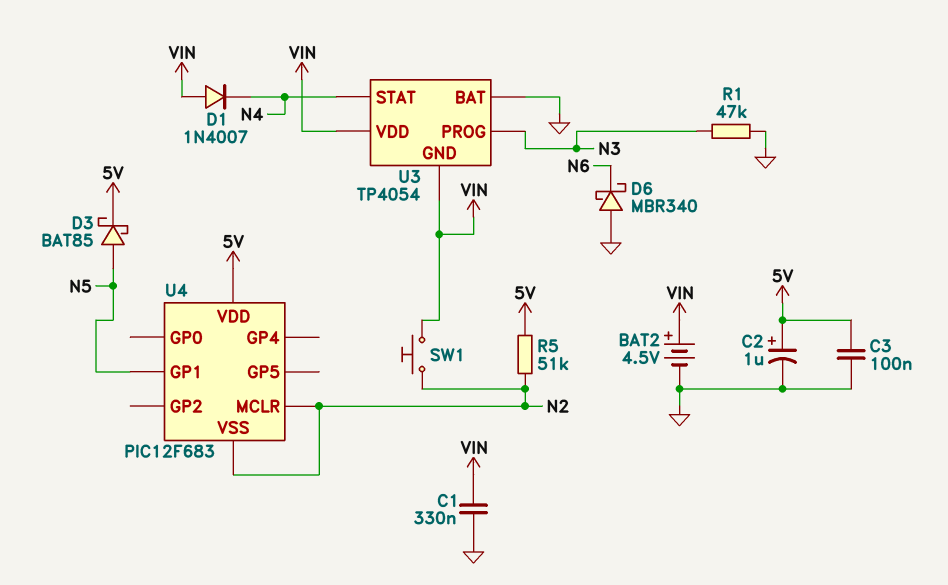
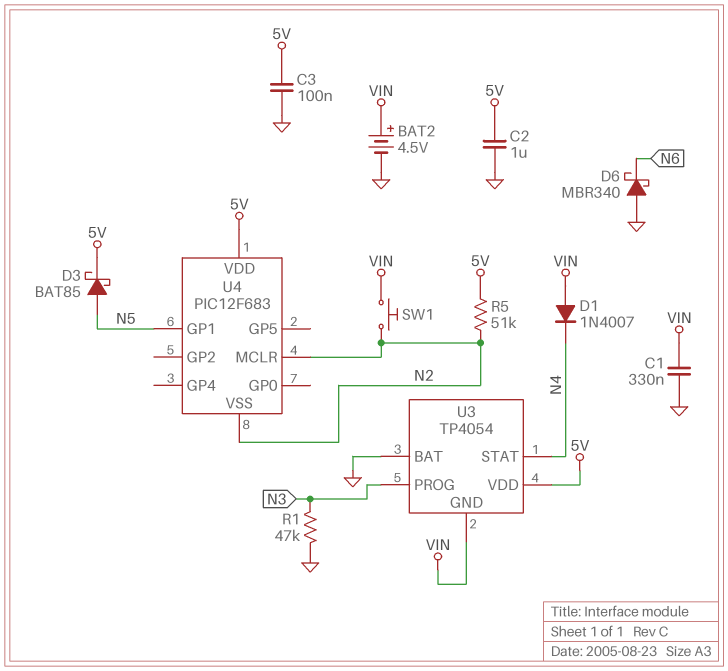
C2: 1uF (plus 5V, minus GND) -> 1uF (5V, GND)
U3 pin VDD: VIN -> 5V

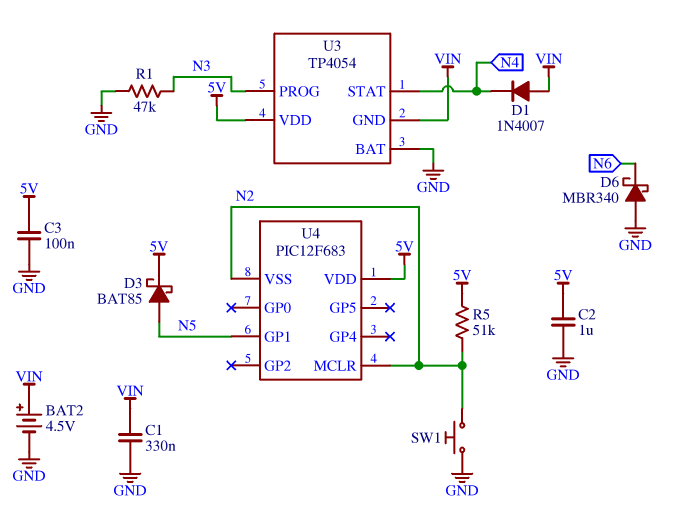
SW1: button (N2, VIN) -> button (GND, N2)

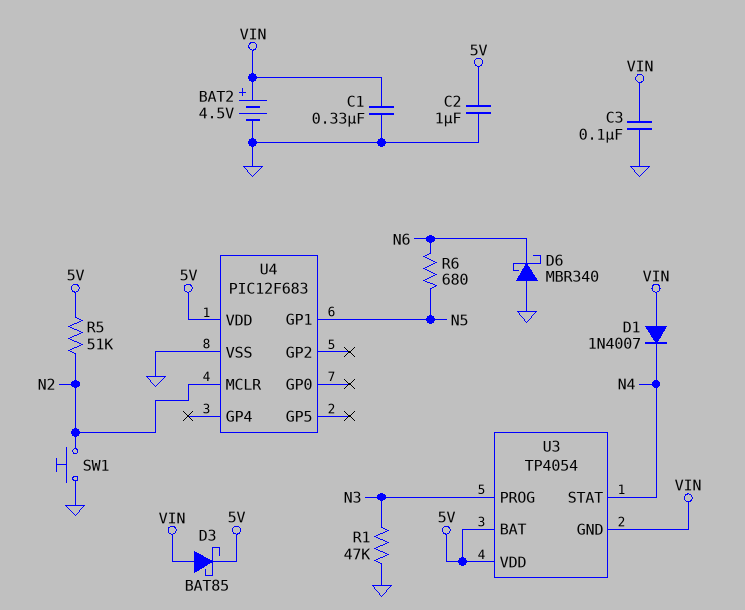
C3: 100nF (5V, GND) -> 100nF (GND, VIN)
D3: schottky BAT85 (A N5, K 5V) -> schottky BAT85 (A VIN, K 5V)
R6: none -> 680 (N5, N6)
U3 pin BAT: GND -> 5V
U4 pin VSS: N2 -> GND

